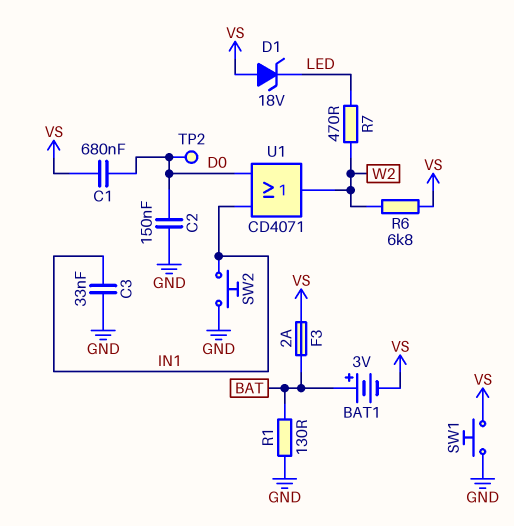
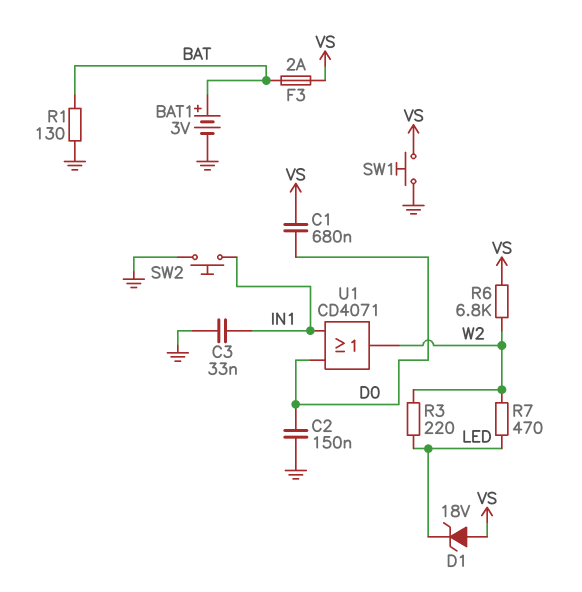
BAT1: 3V (plus BAT, minus VS) -> 3V (plus BAT, minus GND)
R3: none -> 220 (LED, W2)
TP2: test point (D0) -> none

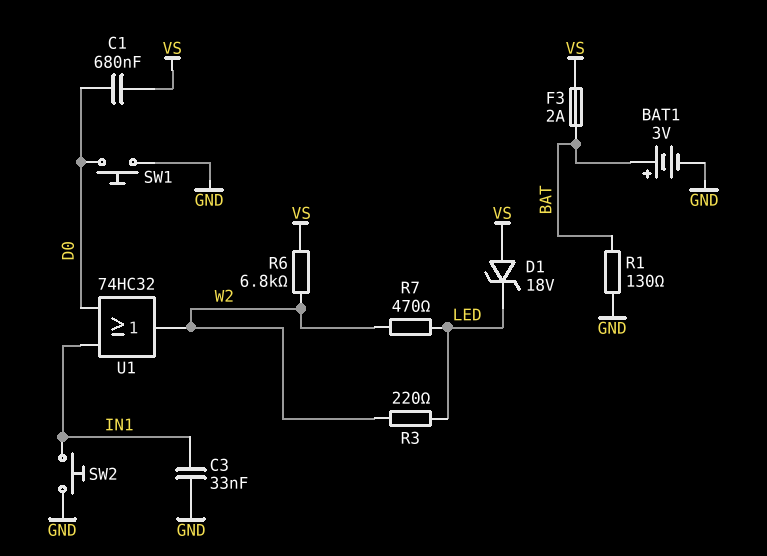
C2: 150nF (D0, GND) -> none
SW1: button (GND, VS) -> button (D0, GND)
U1: OR CD4071 (in D0, in IN1, out W2) -> OR 74HC32 (in D0, in IN1, out W2)

